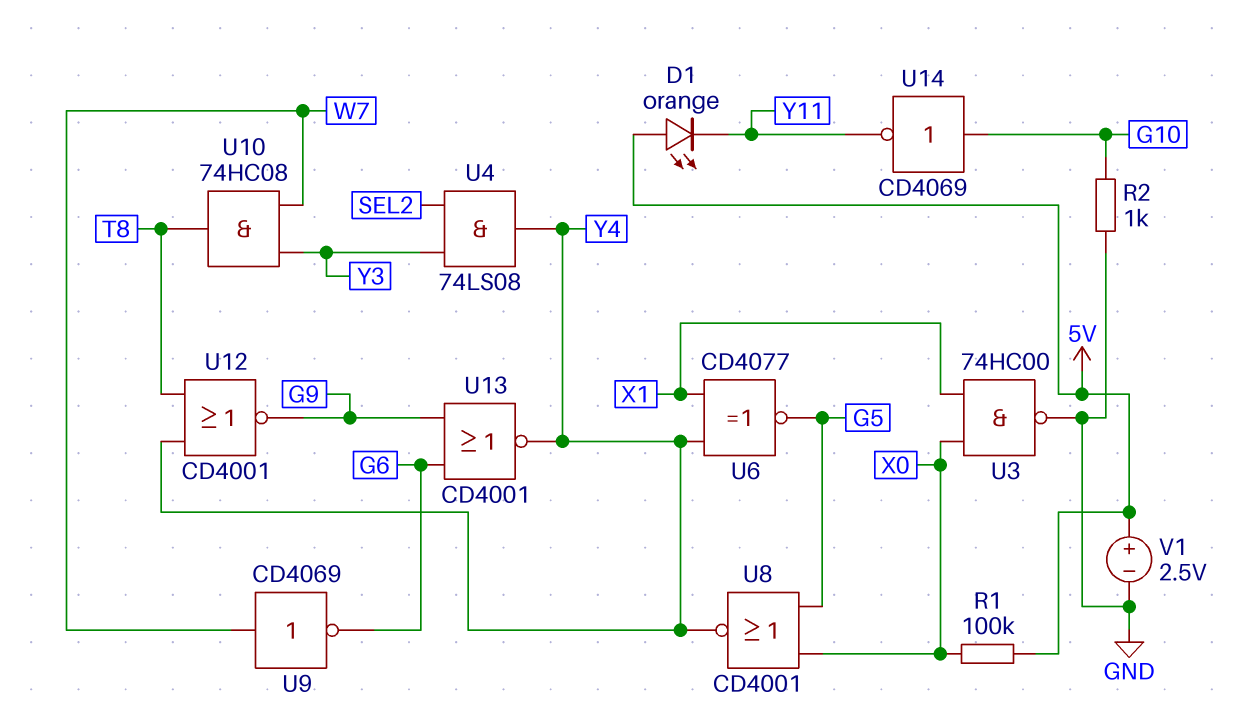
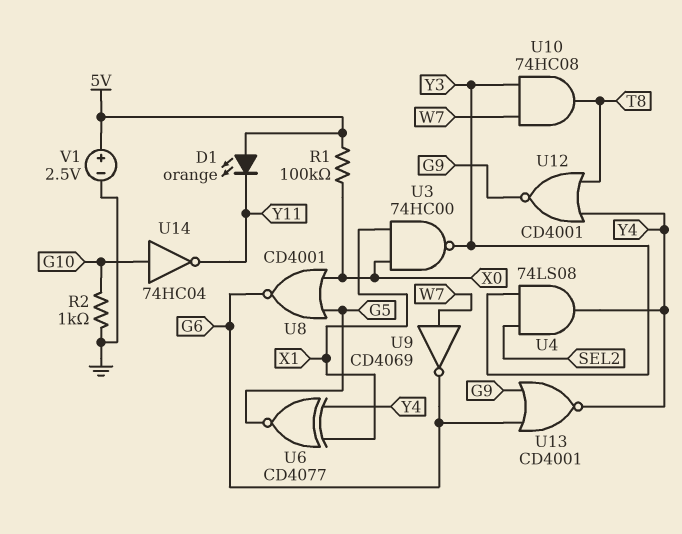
U3: NAND 74HC00 (in X0, in X1, out GND) -> NAND 74HC00 (in X0, in X1, out Y3)
U8: NOR CD4001 (in G5, in X0, out Y4) -> NOR CD4001 (in G5, in X0, out G6)
U14: NOT CD4069 (in G10, out Y11) -> NOT 74HC04 (in G10, out Y11)

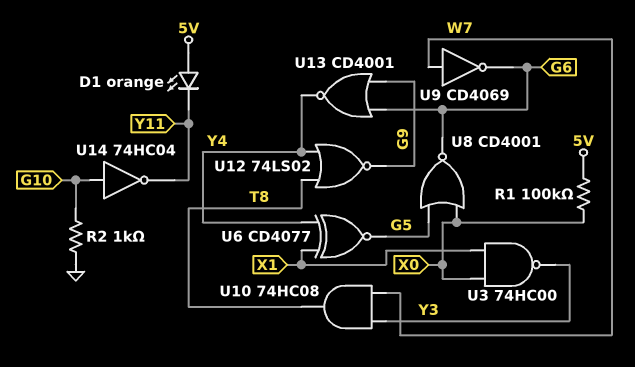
U4: AND 74LS08 (in SEL2, in Y3, out Y4) -> none
U12: NOR CD4001 (in T8, in Y4, out G9) -> NOR 74LS02 (in T8, in Y4, out G9)
V1: 2.5V (plus 5V, minus GND) -> none

